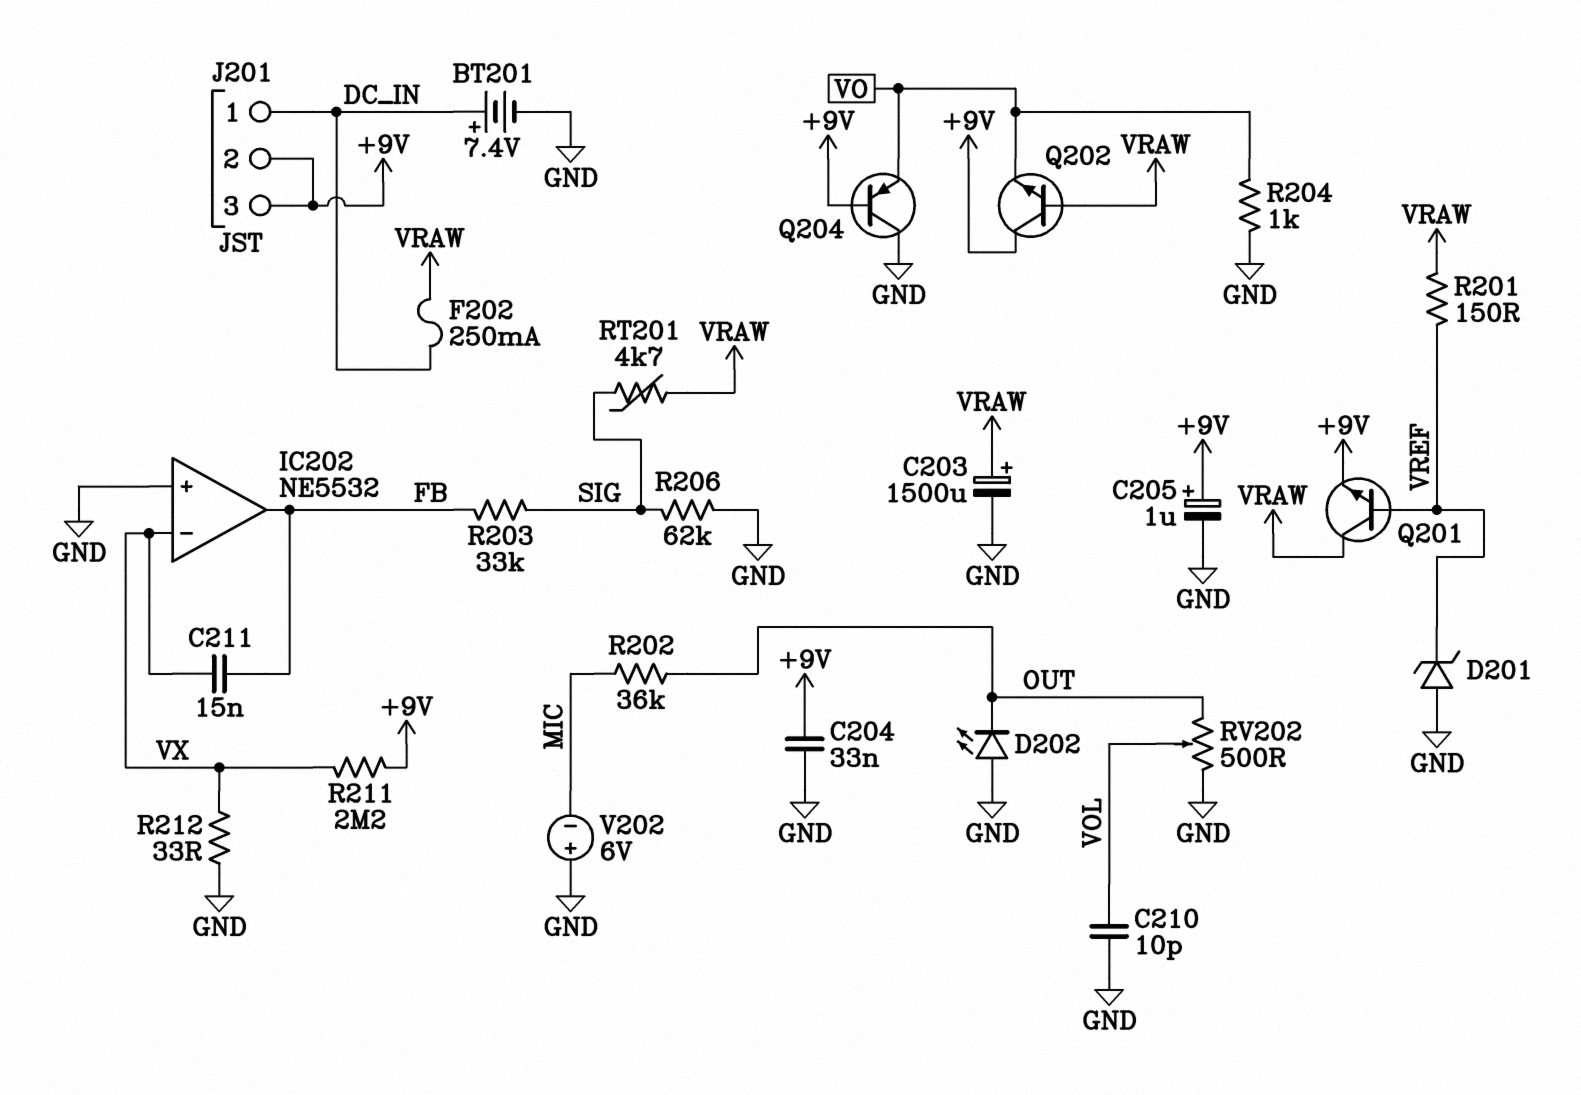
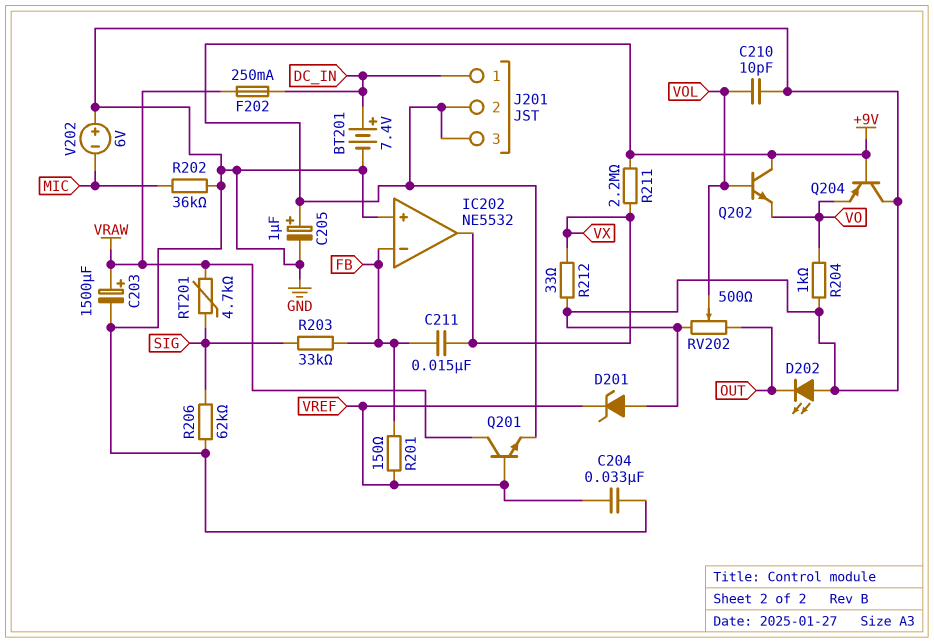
C204: 33nF (+9V, GND) -> 33nF (GND, VREF)
IC202 pin in-: VX -> FB
IC202 pin out: FB -> VX
Q202: NPN (B VRAW, C +9V, E VO) -> NPN (B VOL, C +9V, E VO)
R201: 150 (VRAW, VREF) -> 150 (FB, VREF)
R202: 36k (MIC, OUT) -> 36k (GND, MIC)

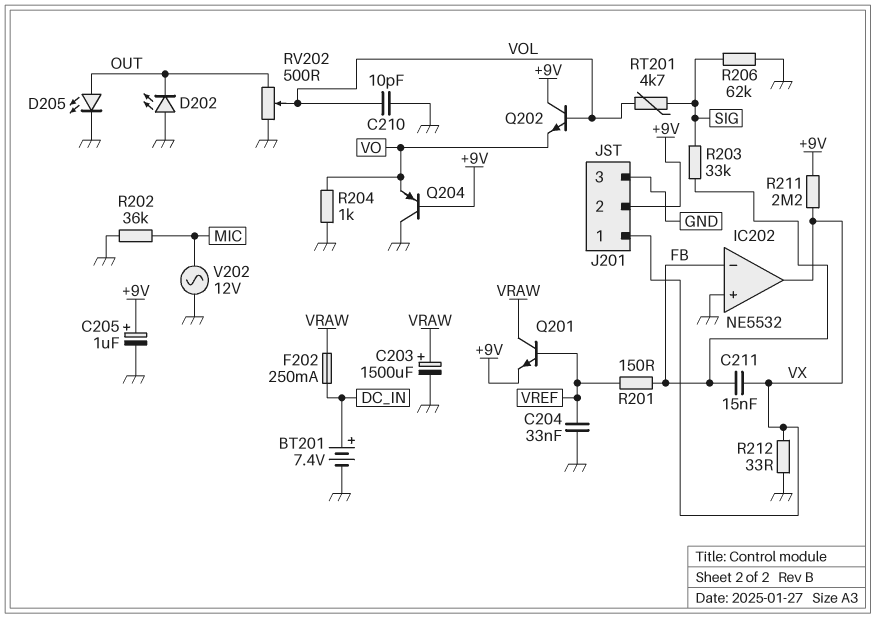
D201: zener (A GND, K VREF) -> none
D205: none -> LED (A OUT, K GND)
J201 pin 1: DC_IN -> VX
J201 pin 3: +9V -> GND
RT201: 4.7k (SIG, VRAW) -> 4.7k (SIG, VOL)
V202: 6V (plus GND, minus MIC) -> AC 12V (GND, MIC)

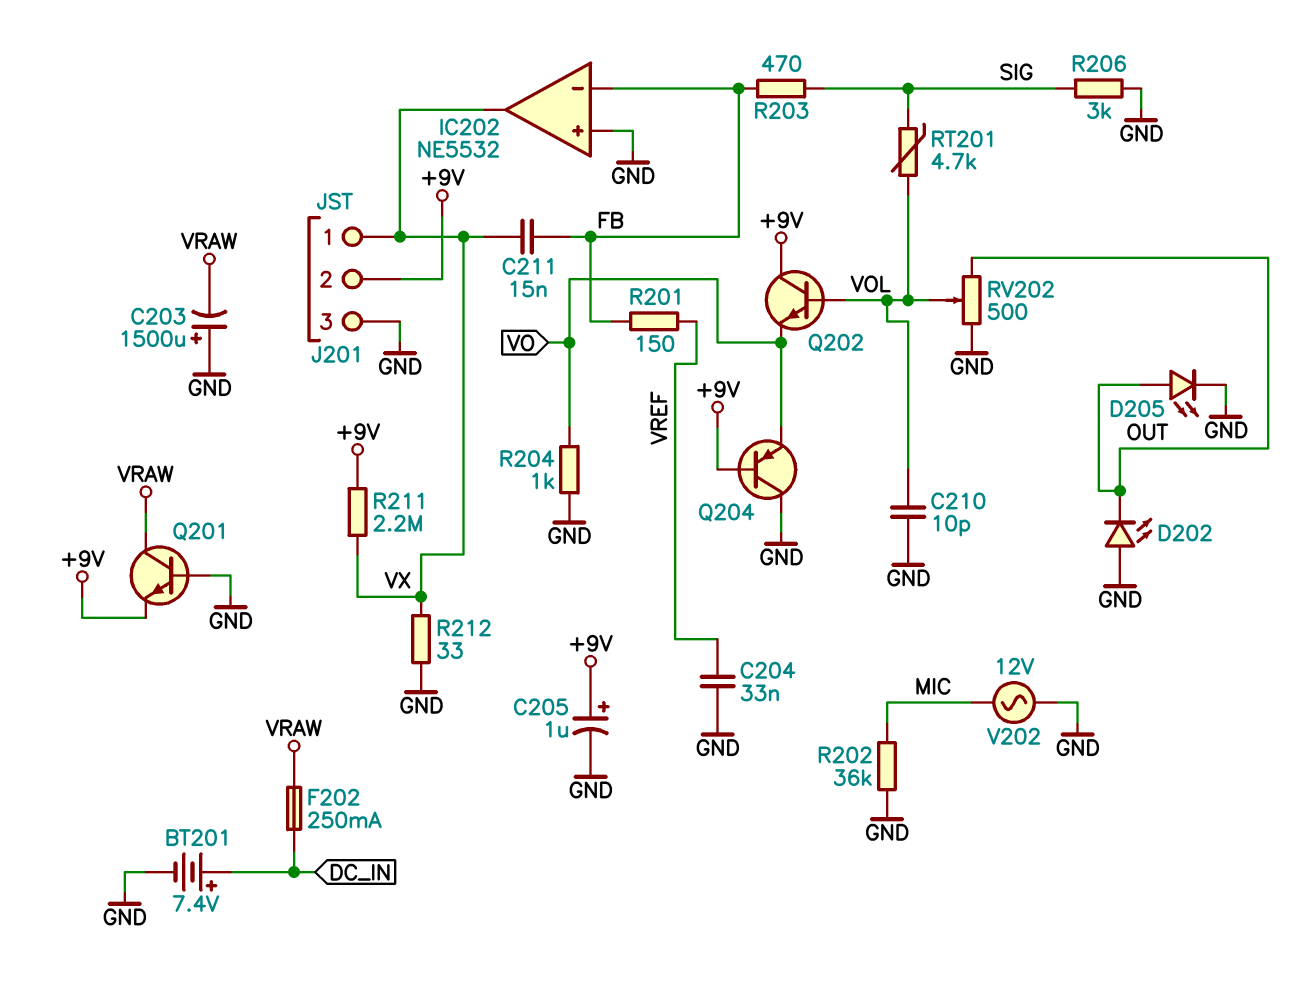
C203: 1500uF (plus VRAW, minus GND) -> 1500uF (plus GND, minus VRAW)
Q201: NPN (B VREF, C VRAW, E +9V) -> NPN (B GND, C VRAW, E +9V)
R203: 33k (FB, SIG) -> 470 (FB, SIG)
R206: 62k (GND, SIG) -> 3k (GND, SIG)

